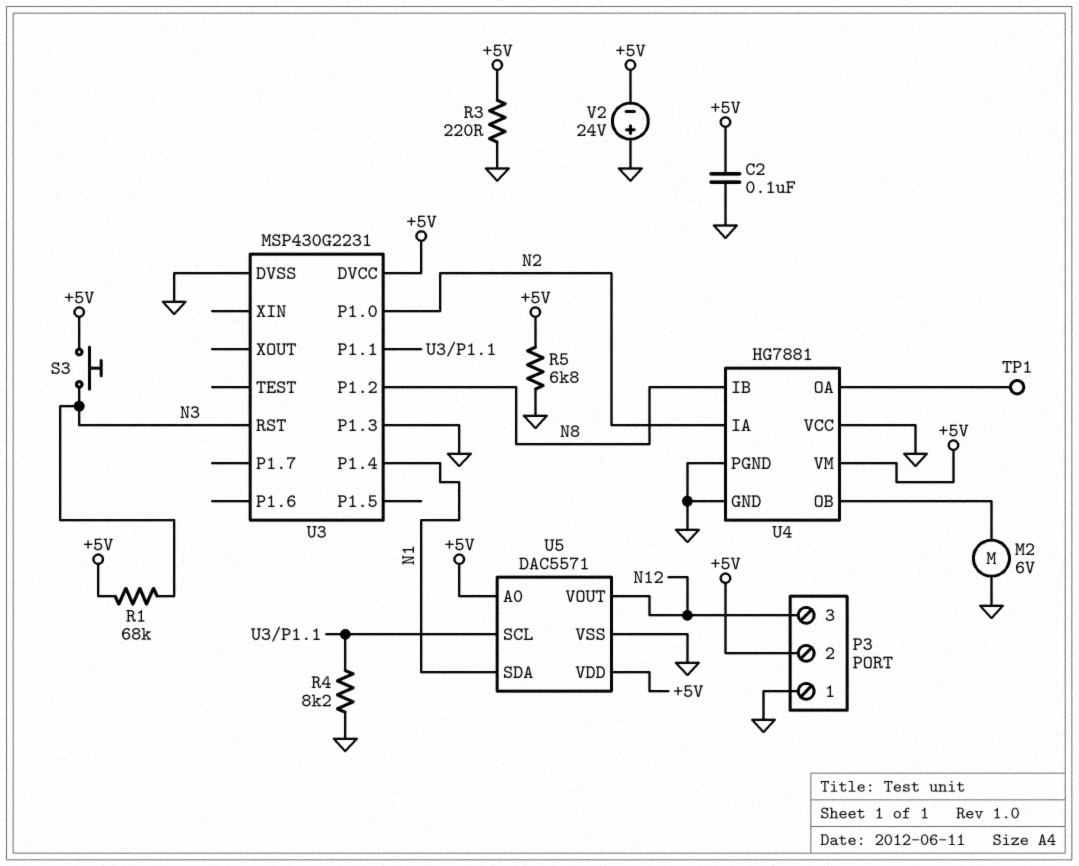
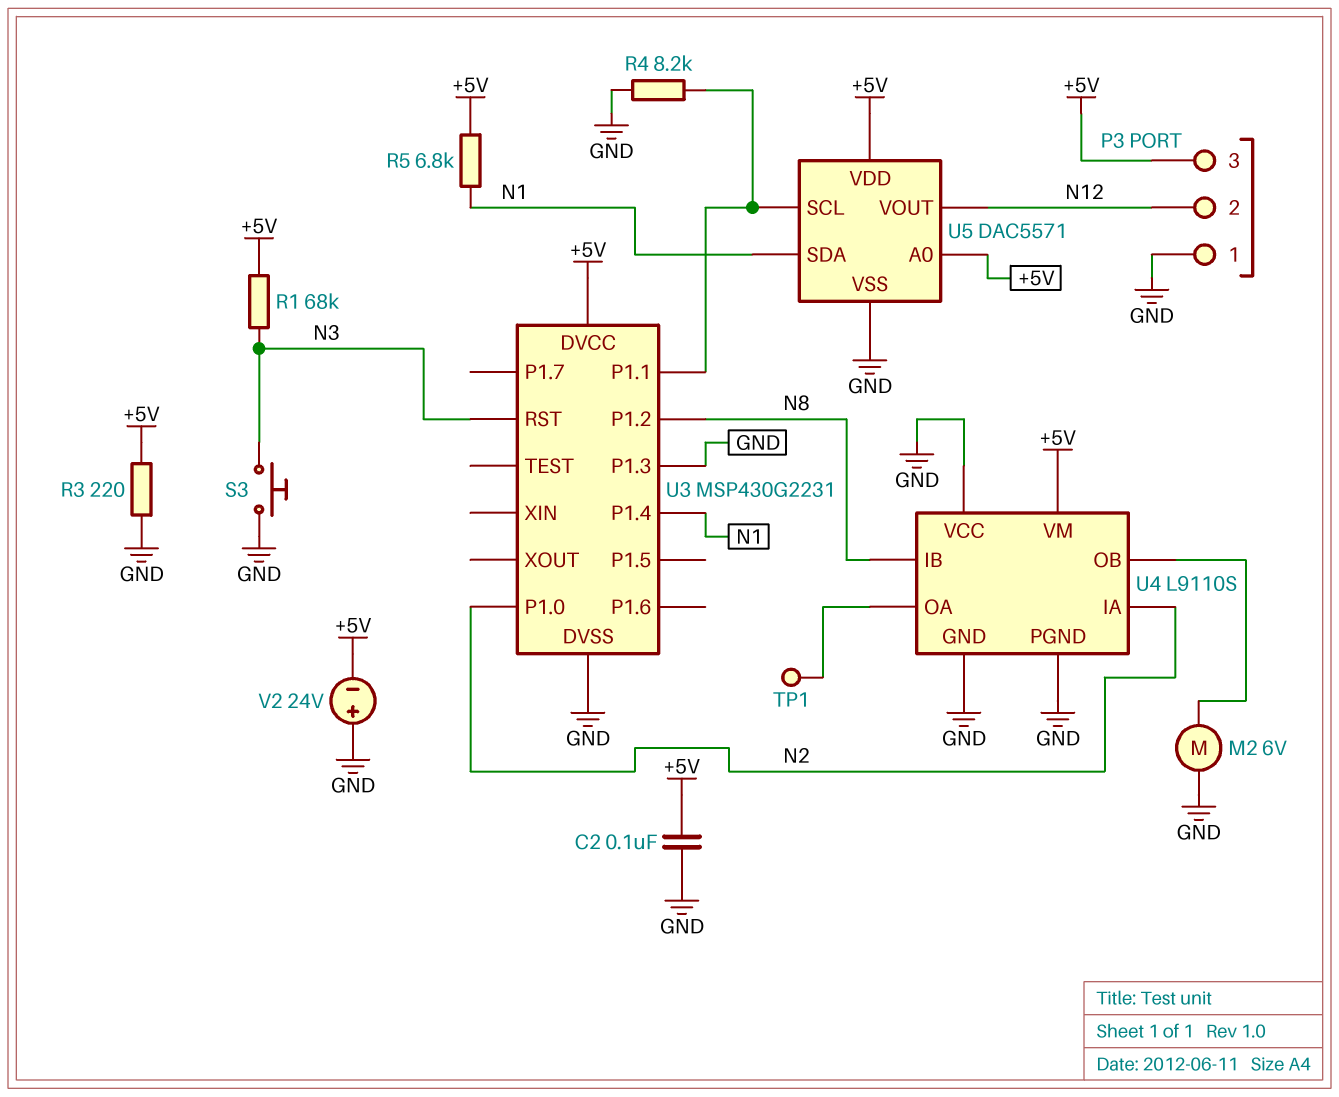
P3 pin 2: +5V -> N12
P3 pin 3: N12 -> +5V
R5: 6.8k (+5V, GND) -> 6.8k (+5V, N1)
S3: button (+5V, N3) -> button (GND, N3)
U4: HG7881 -> L9110S

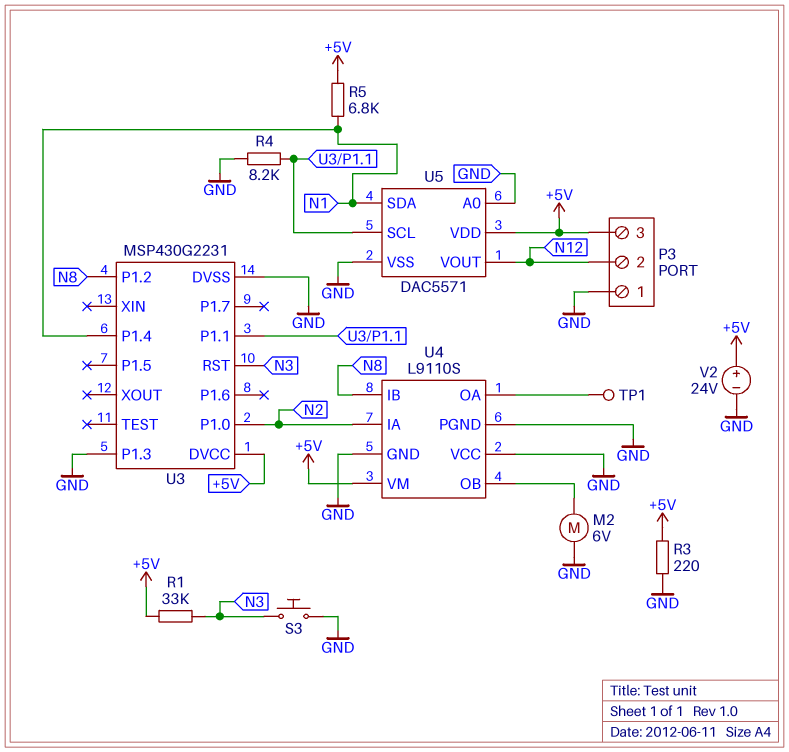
C2: 100nF (+5V, GND) -> none
R1: 68k (+5V, N3) -> 33k (+5V, N3)
U5 pin A0: +5V -> GND
V2: 24V (plus GND, minus +5V) -> 24V (plus +5V, minus GND)

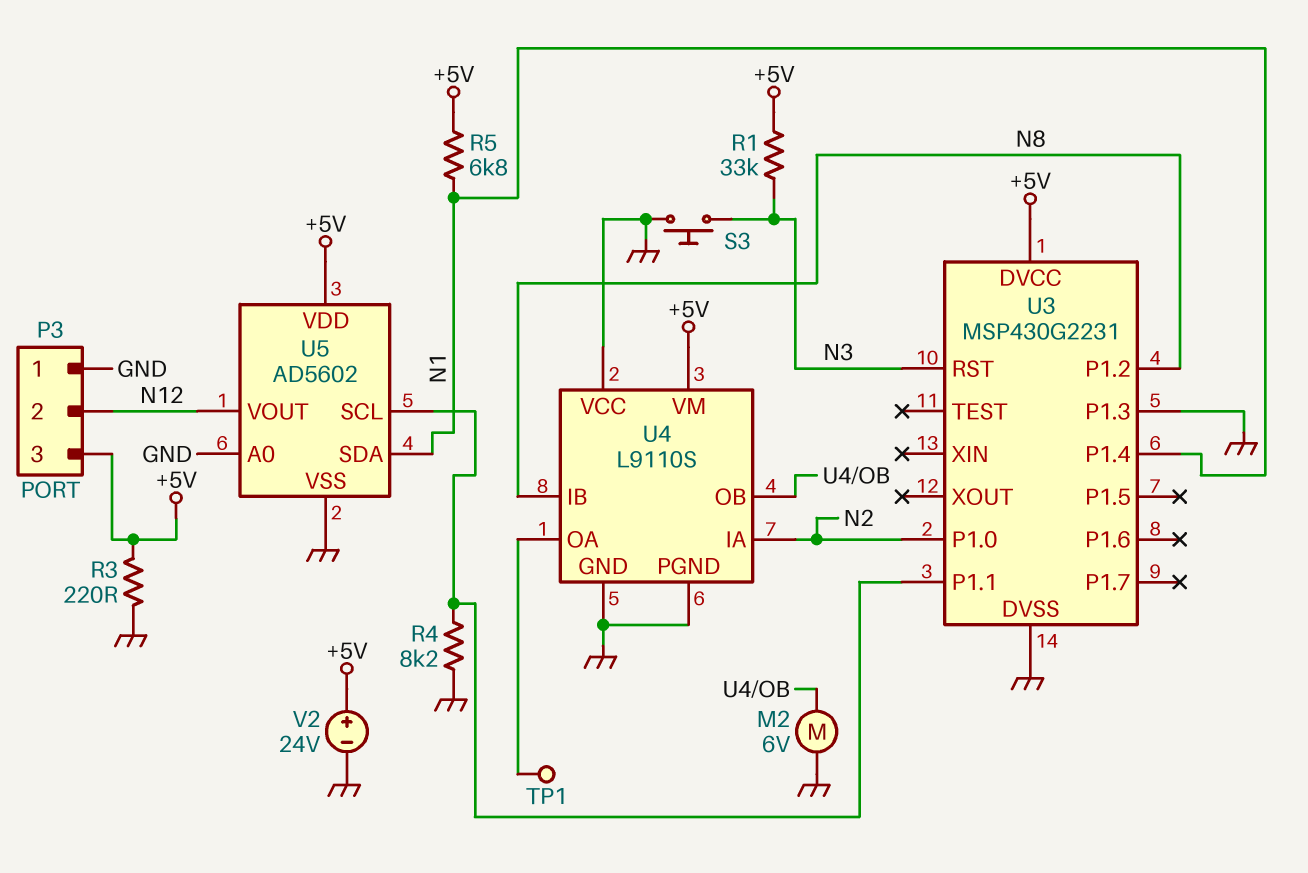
U5: DAC5571 -> AD5602

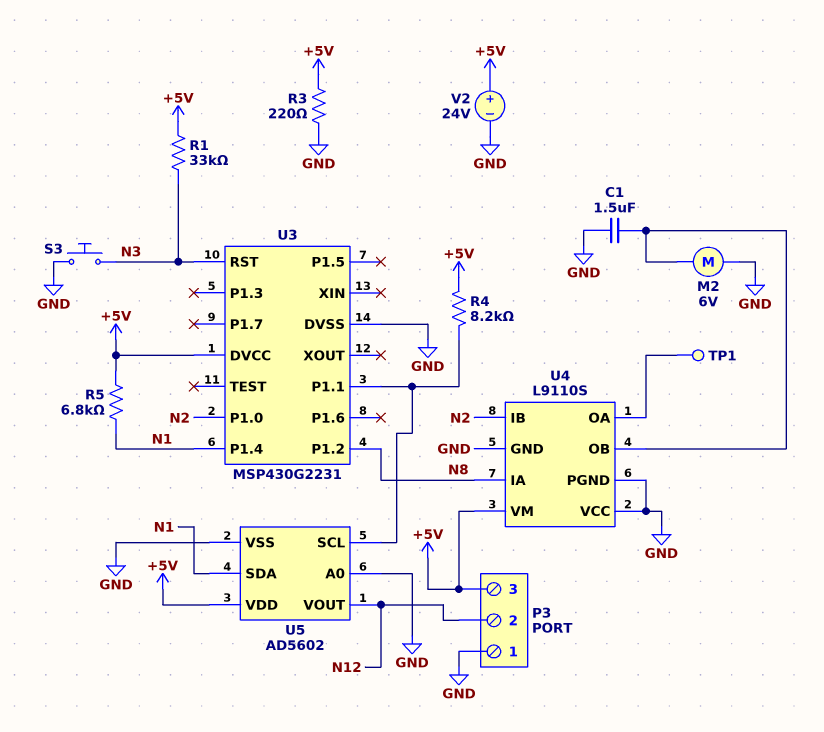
C1: none -> 1.5uF (GND, U4/OB)
R4: 8.2k (GND, U3/P1.1) -> 8.2k (+5V, U3/P1.1)
U3 pin P1.3: GND -> none
U4 pin IA: N2 -> N8
U4 pin IB: N8 -> N2

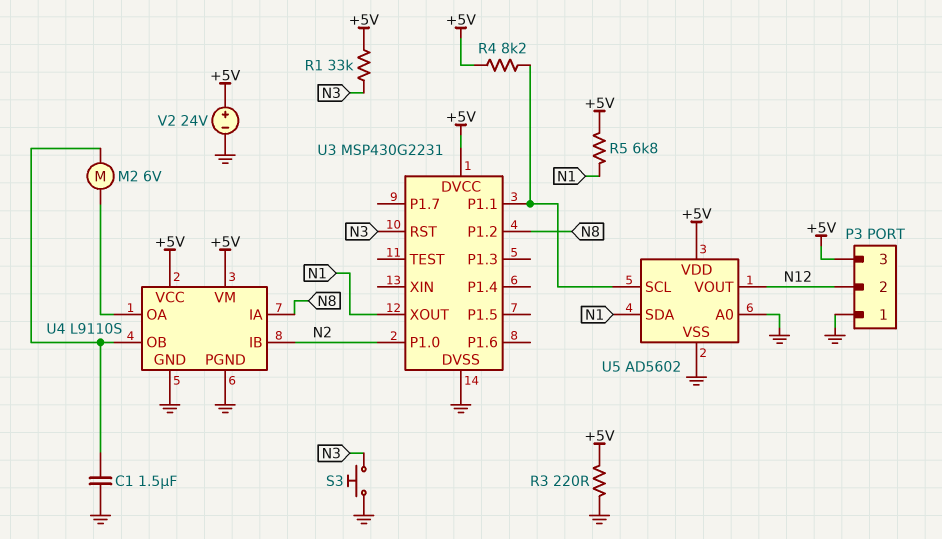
M2: motor 6V (GND, U4/OB) -> motor 6V (U4/OA, U4/OB)
TP1: test point (U4/OA) -> none
U3 pin P1.4: N1 -> none
U3 pin XOUT: none -> N1
U4 pin VCC: GND -> +5V

